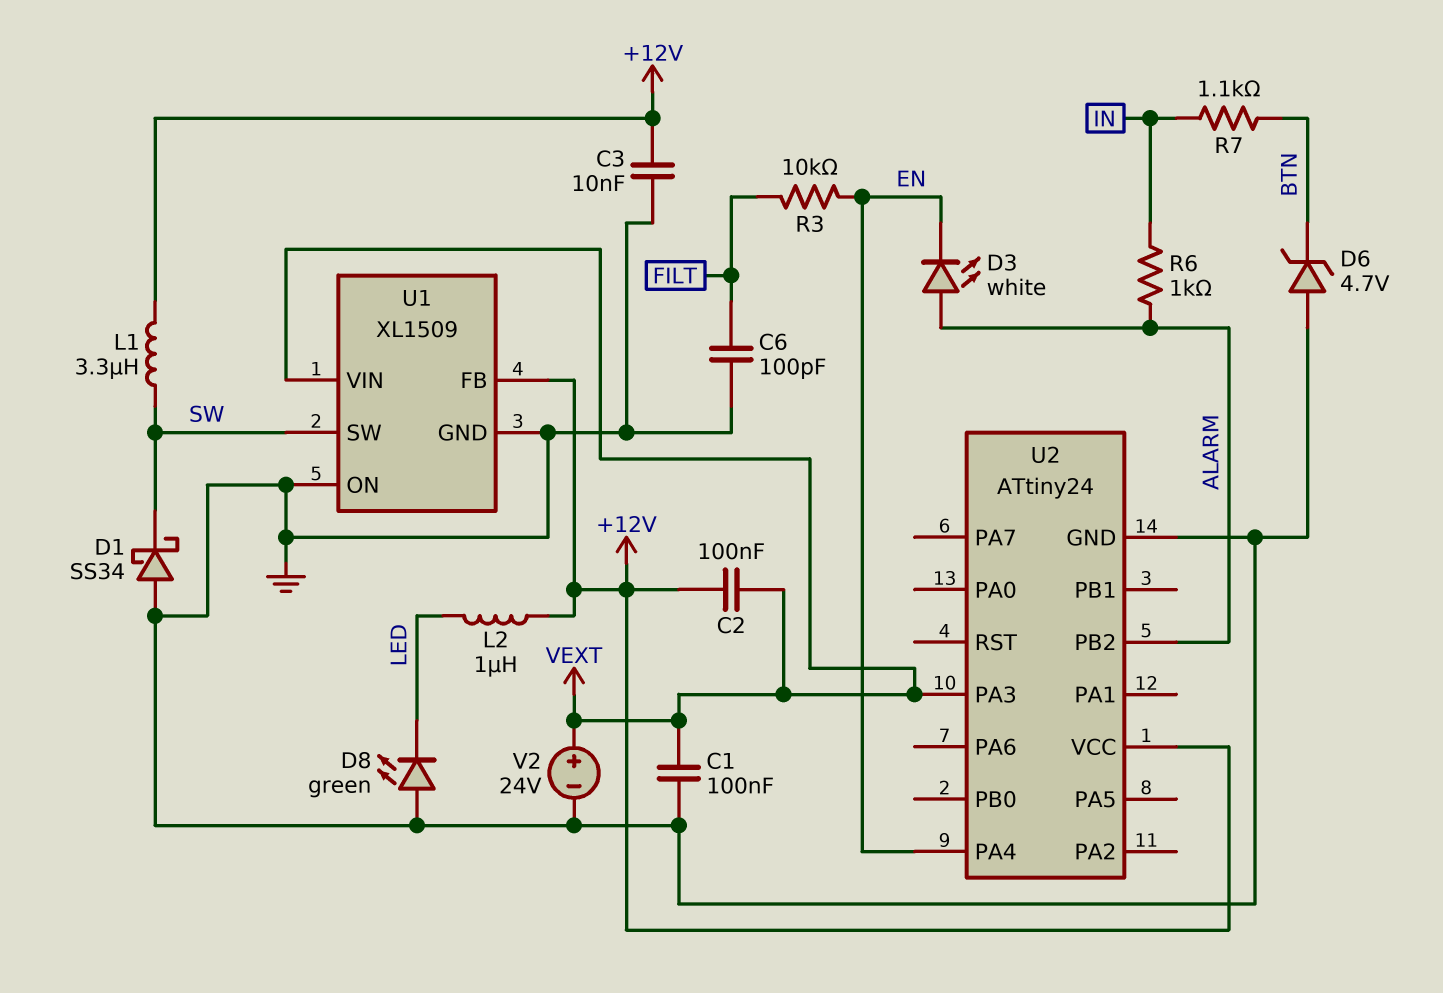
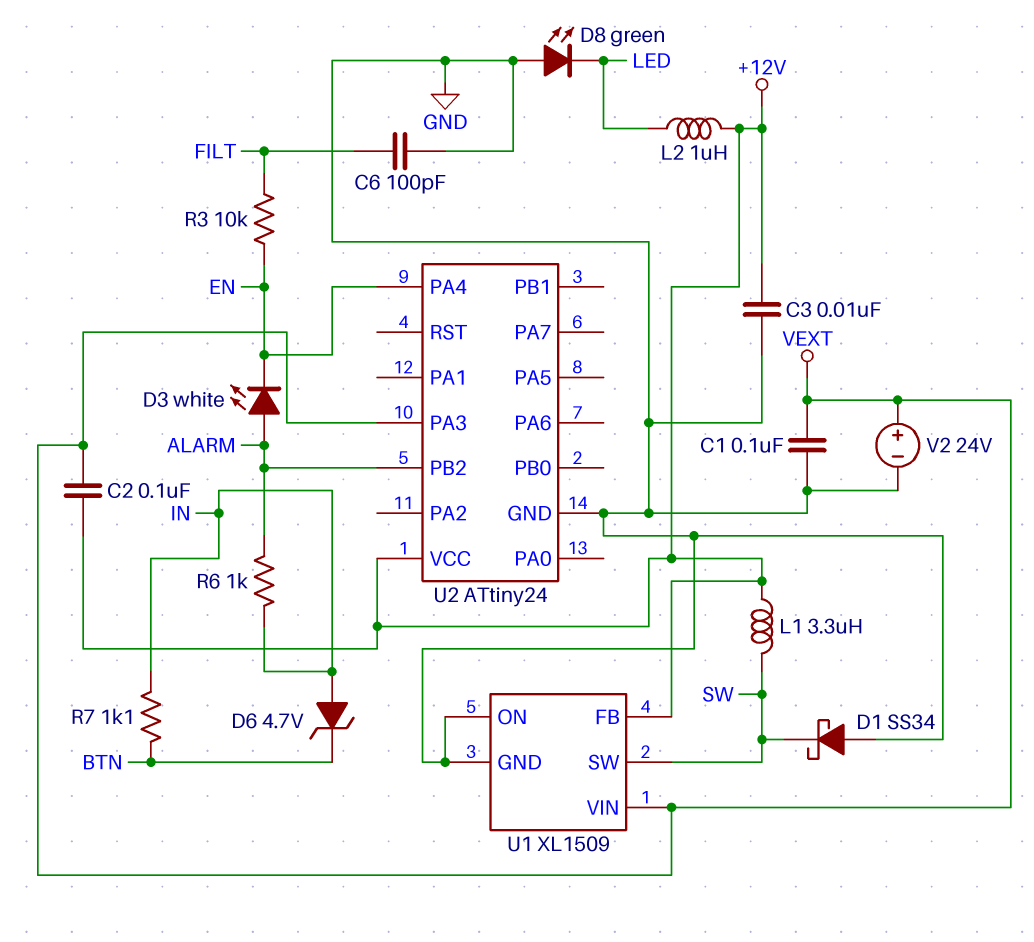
D6: zener 4.7V (A GND, K BTN) -> zener 4.7V (A IN, K BTN)

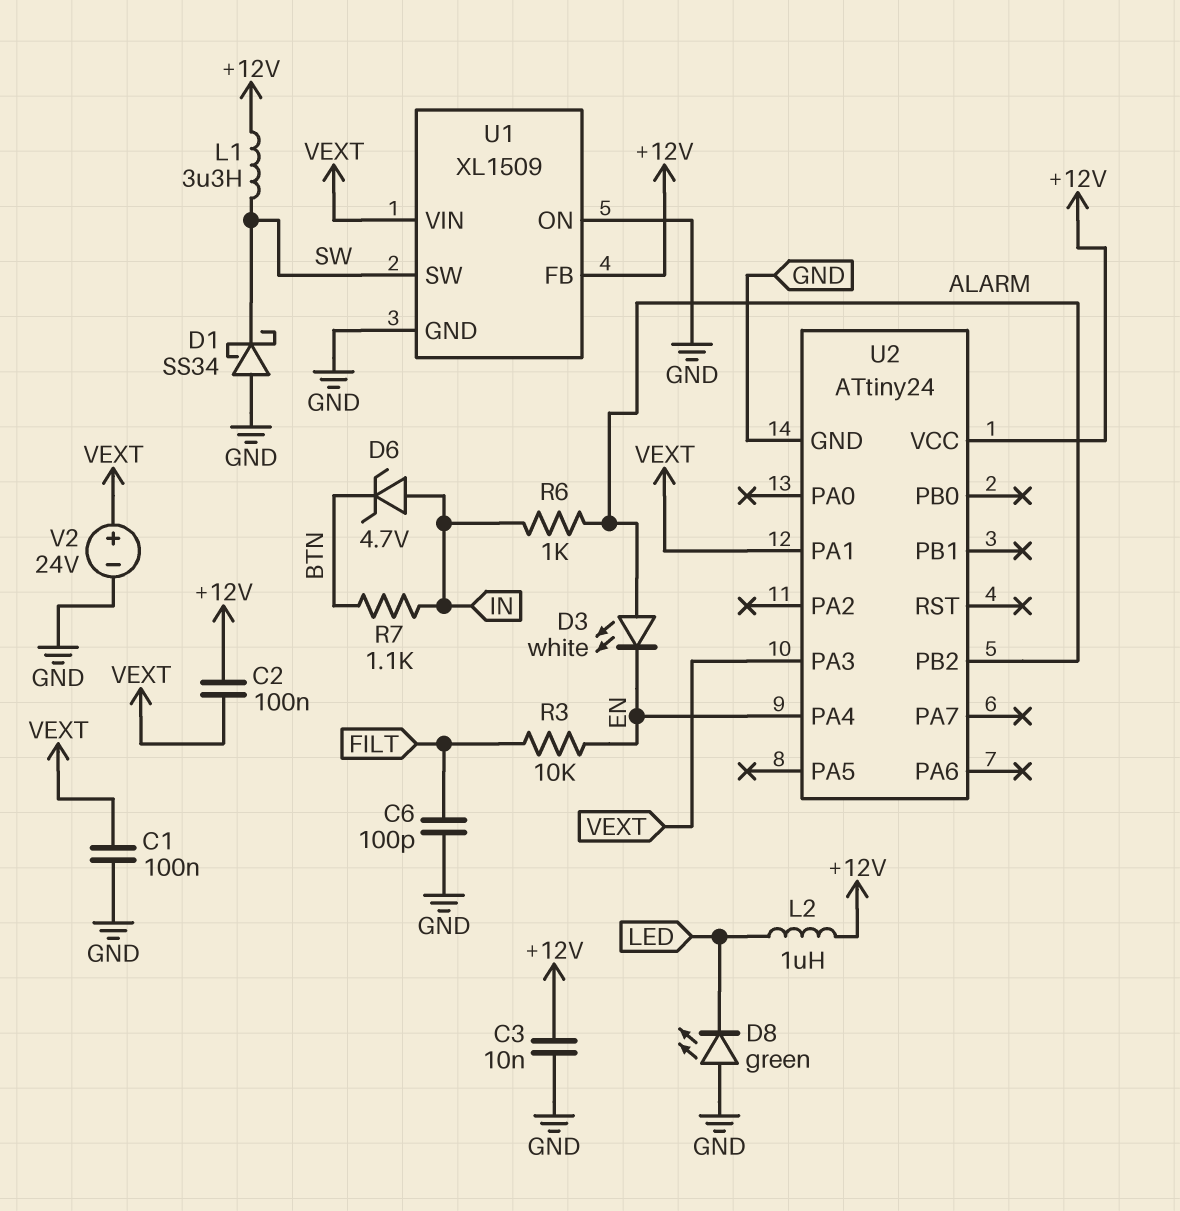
U2 pin PA1: none -> VEXT

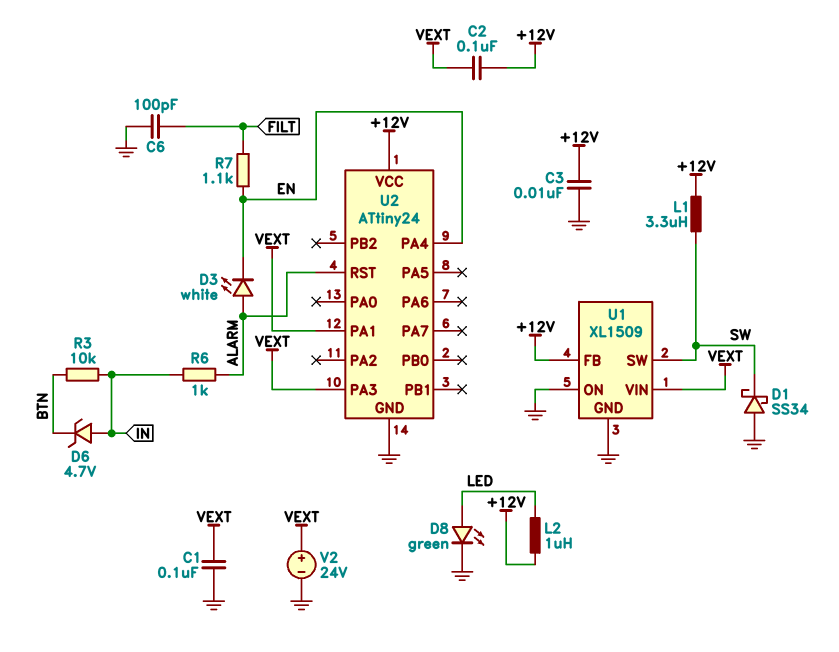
D8: LED green (A GND, K LED) -> LED green (A LED, K GND)
R3: 10k (EN, FILT) -> 10k (BTN, IN)
R7: 1.1k (BTN, IN) -> 1.1k (EN, FILT)
U2 pin PB2: ALARM -> none
U2 pin RST: none -> ALARM

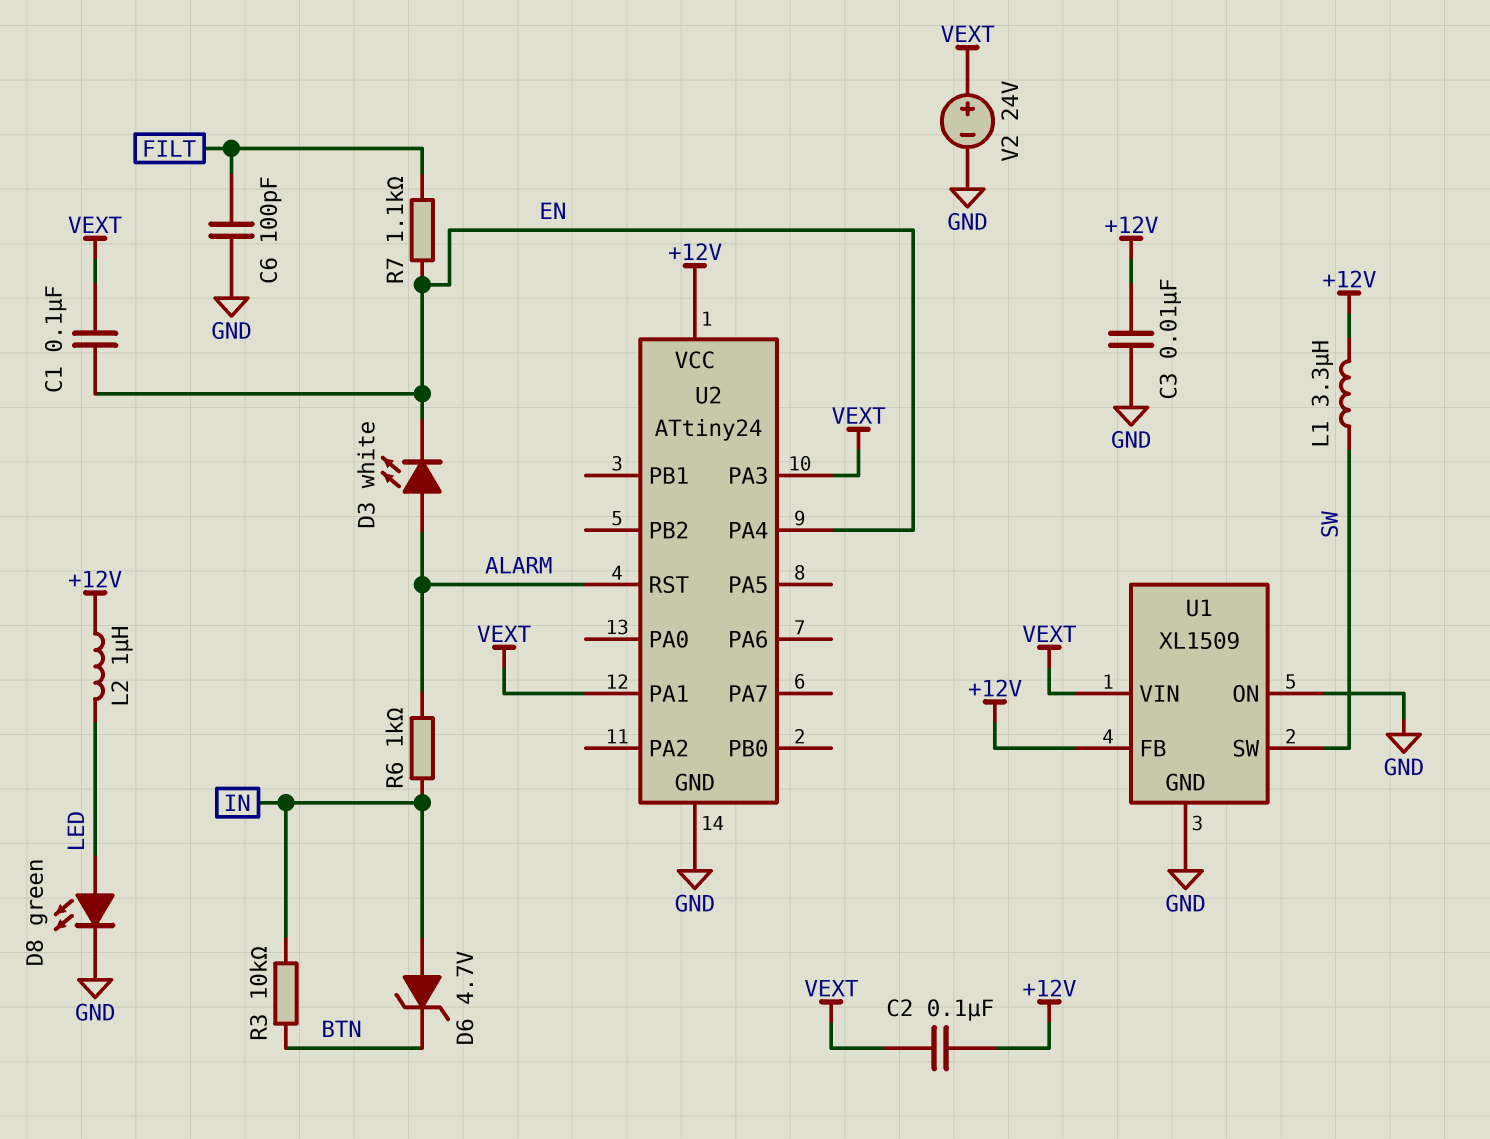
C1: 100nF (GND, VEXT) -> 100nF (EN, VEXT)
D1: schottky SS34 (A GND, K SW) -> none

